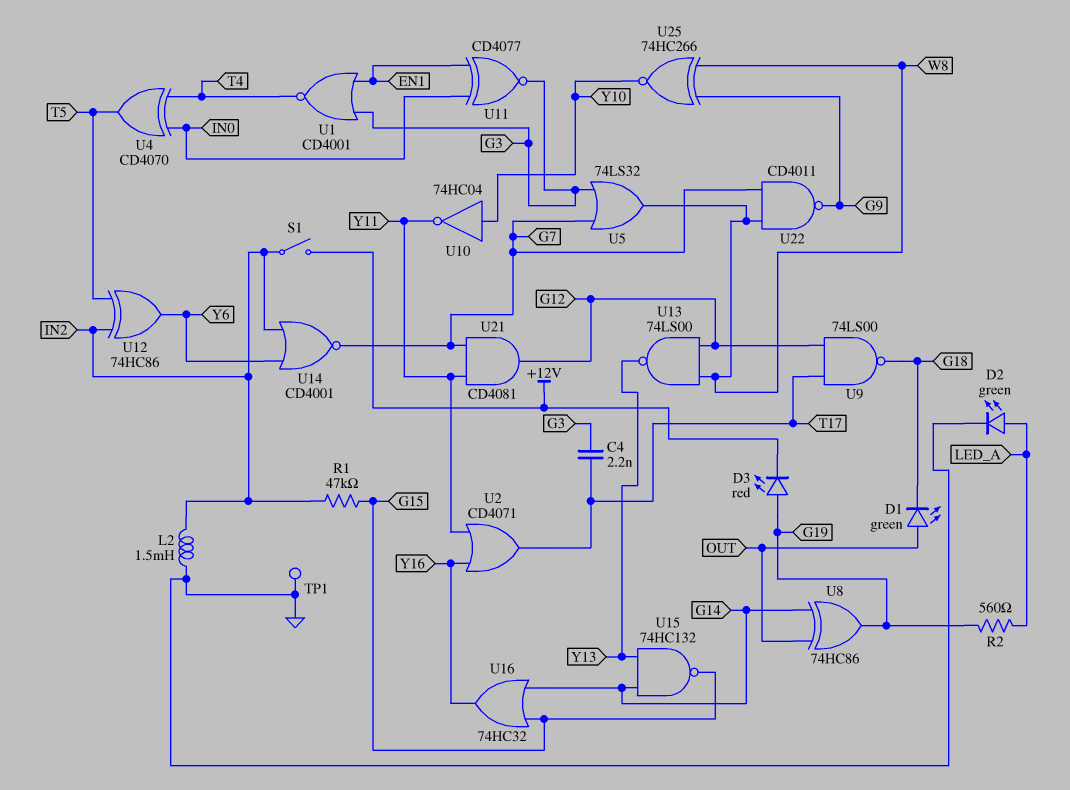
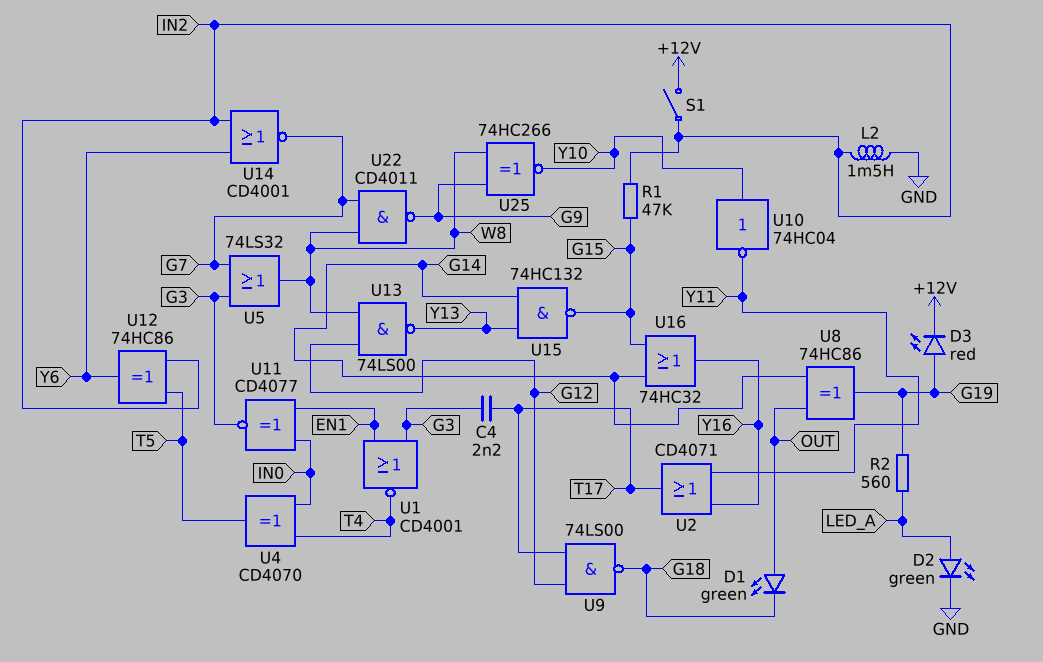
TP1: test point (GND) -> none
U21: AND CD4081 (in G7, in Y11, out G12) -> none

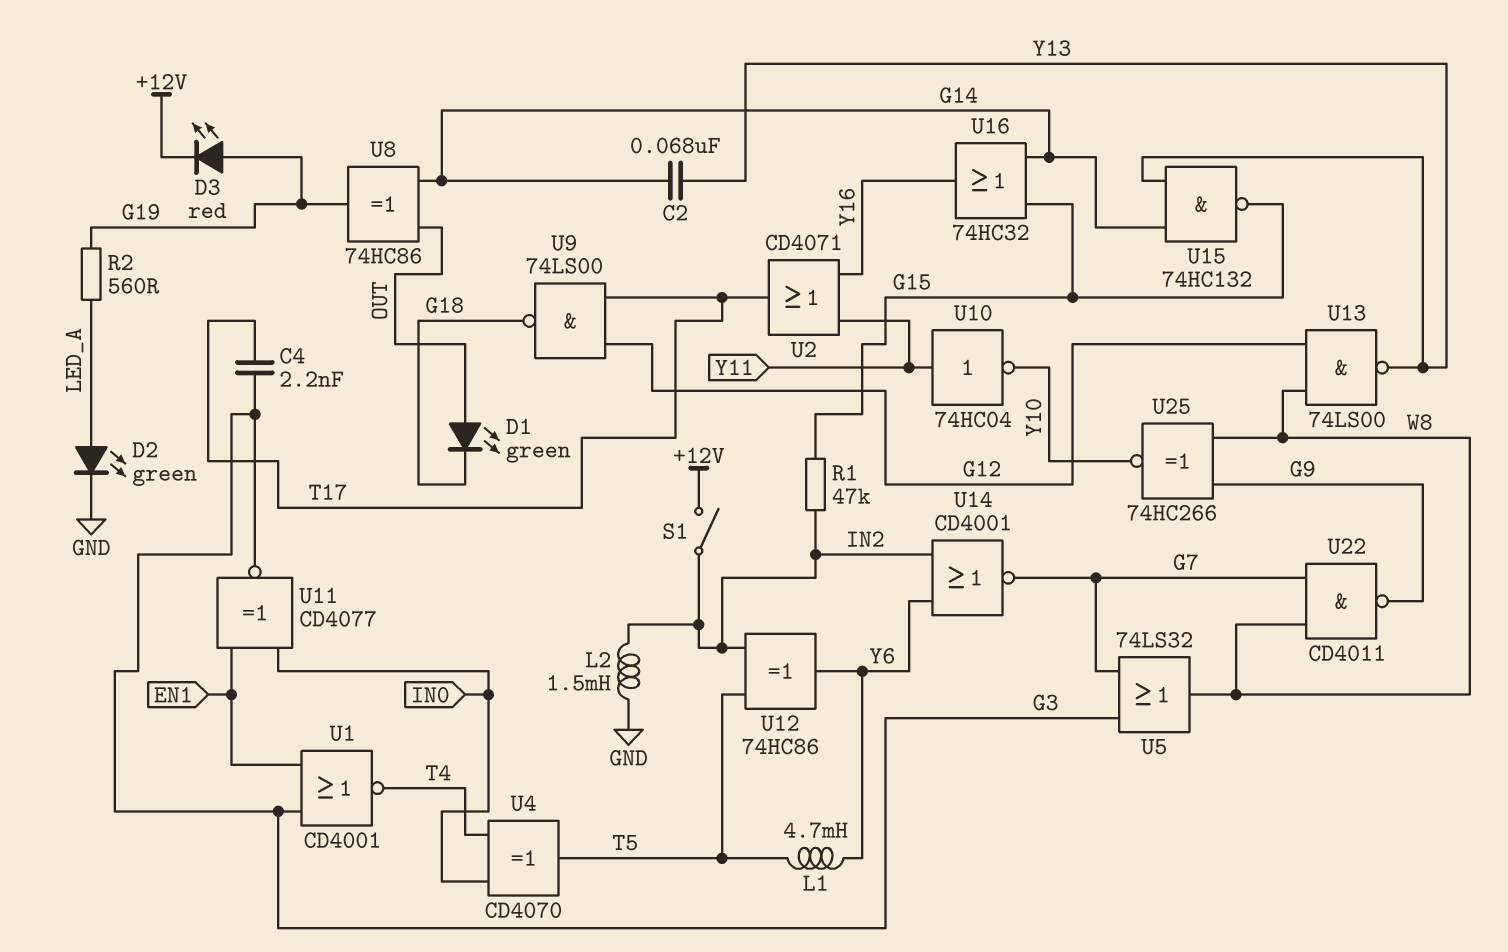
C2: none -> 68nF (G14, Y13)
L1: none -> 4.7mH (T5, Y6)
U10: NOT 74HC04 (in Y10, out Y11) -> NOT 74HC04 (in Y11, out Y10)

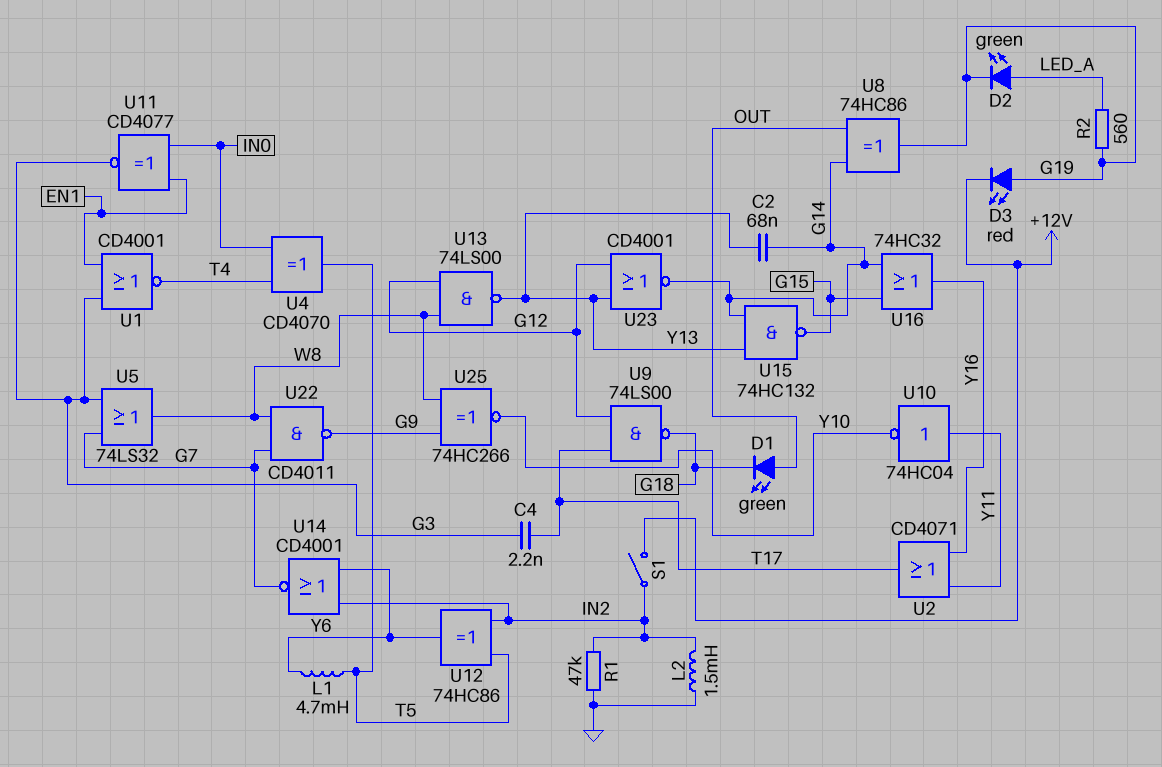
D2: LED green (A LED_A, K GND) -> LED green (A LED_A, K G19)
R1: 47k (G15, IN2) -> 47k (GND, IN2)
U23: none -> NOR CD4001 (in G12, in Y13, out G14)

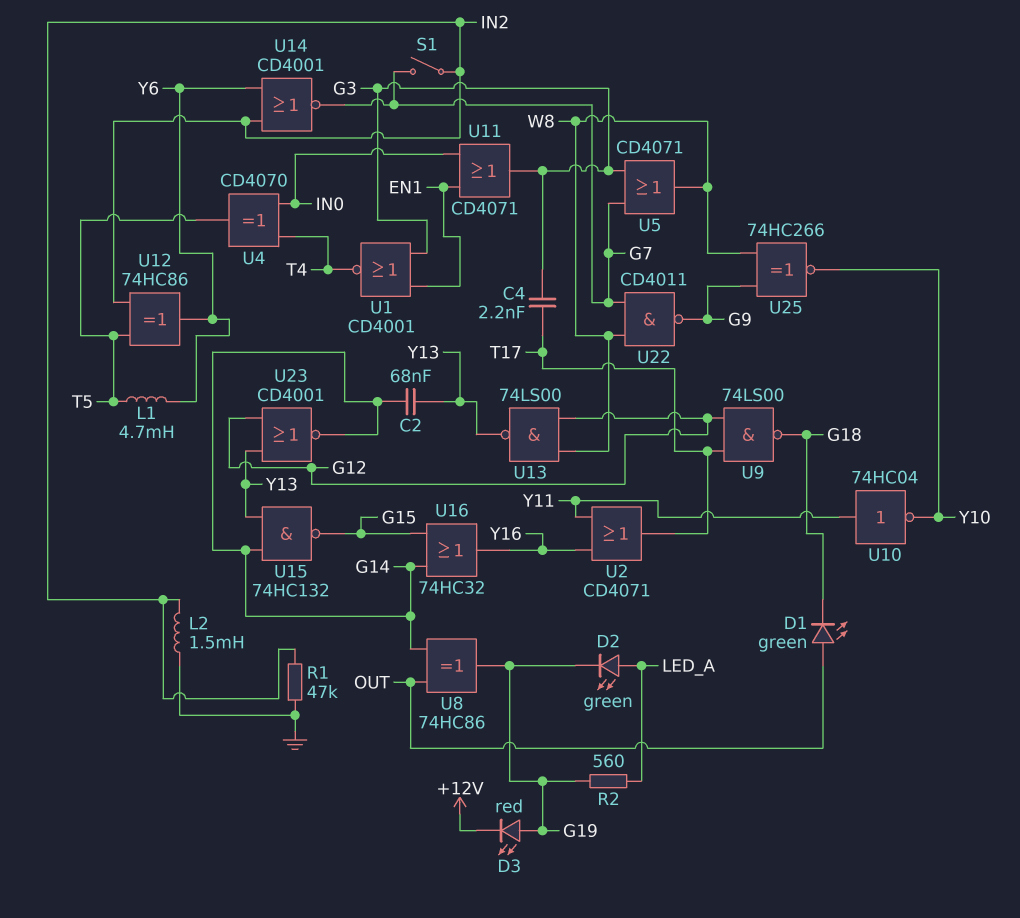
S1: switch (+12V, IN2) -> switch (G7, IN2)
U5: OR 74LS32 (in G3, in G7, out W8) -> OR CD4071 (in G3, in G7, out W8)
U11: XNOR CD4077 (in EN1, in IN0, out G3) -> OR CD4071 (in EN1, in IN0, out G3)

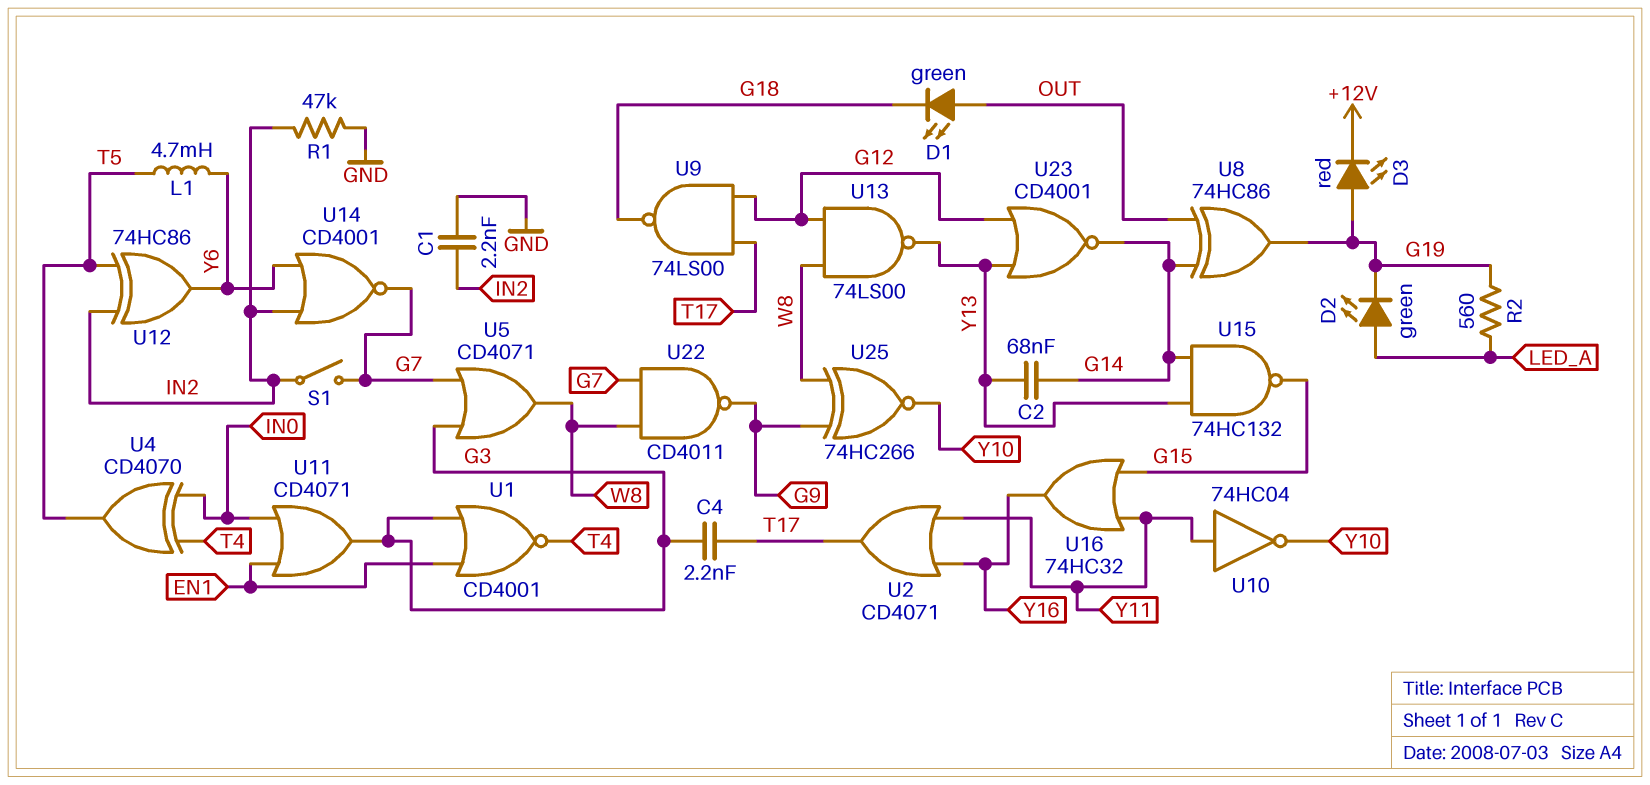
C1: none -> 2.2nF (GND, IN2)
L2: 1.5mH (GND, IN2) -> none
U16: OR 74HC32 (in G14, in G15, out Y16) -> OR 74HC32 (in G15, in Y11, out Y16)

